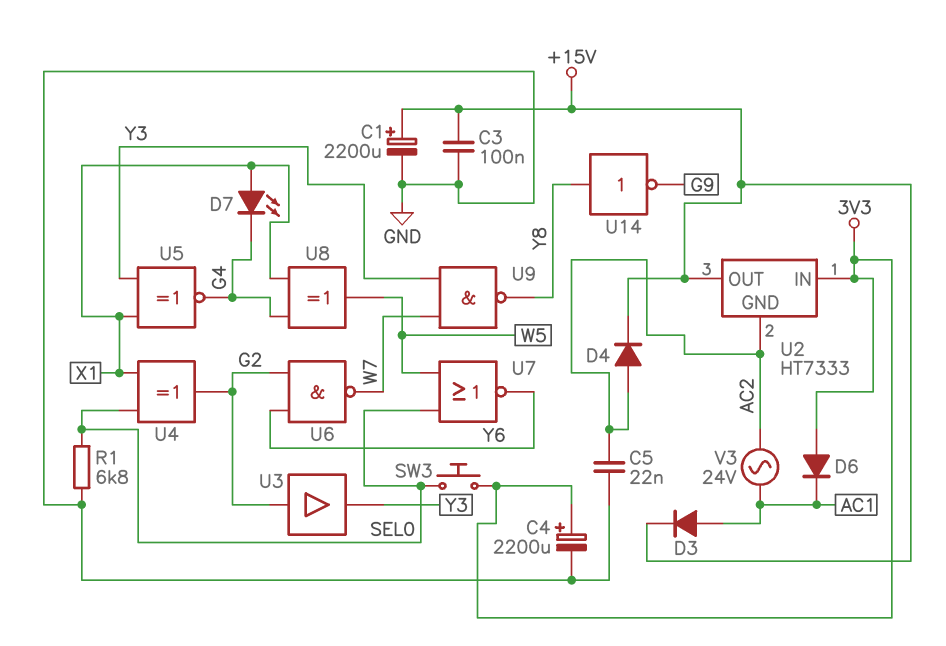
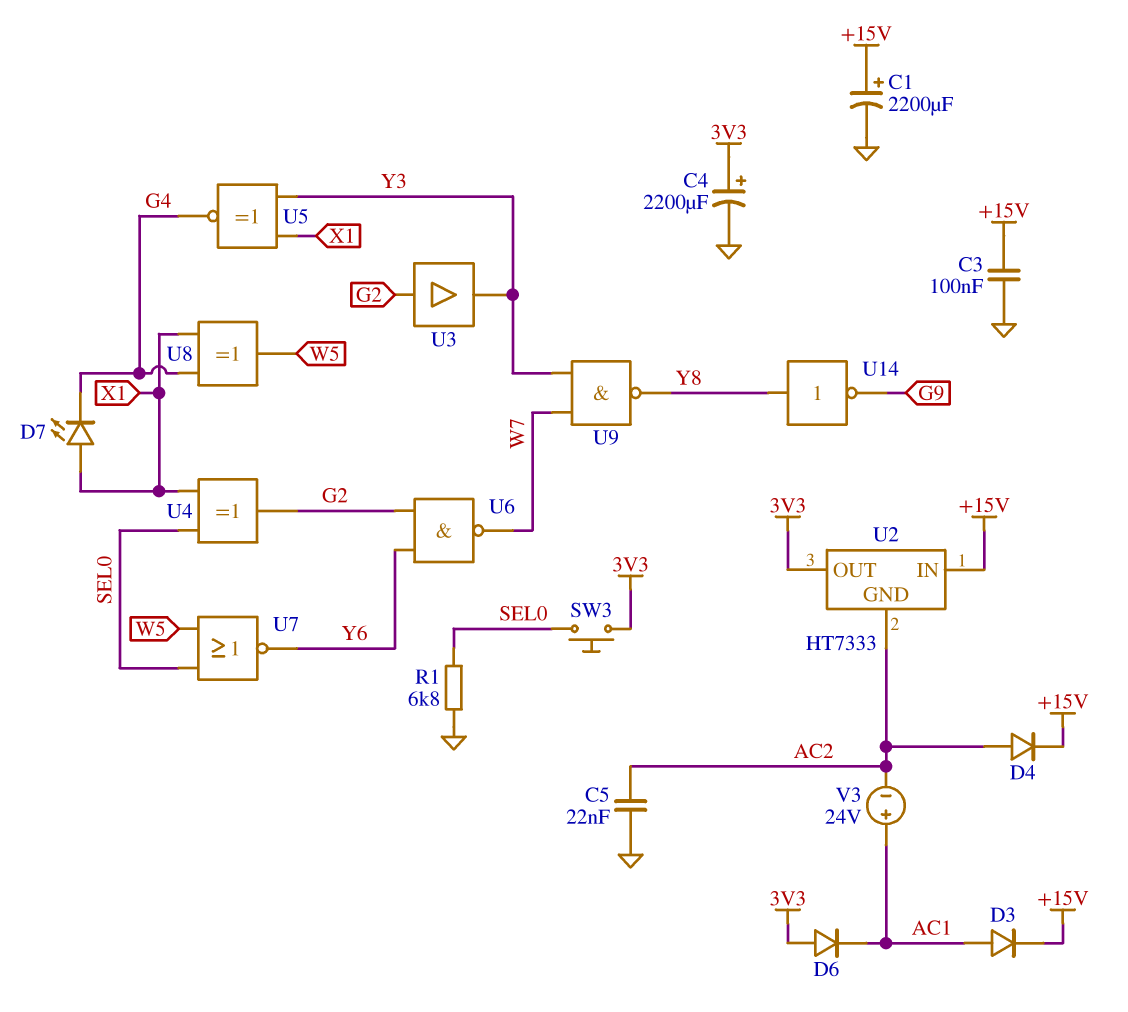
U2 pin IN: 3V3 -> +15V
U2 pin OUT: +15V -> 3V3
V3: AC 24V (AC1, AC2) -> 24V (plus AC1, minus AC2)

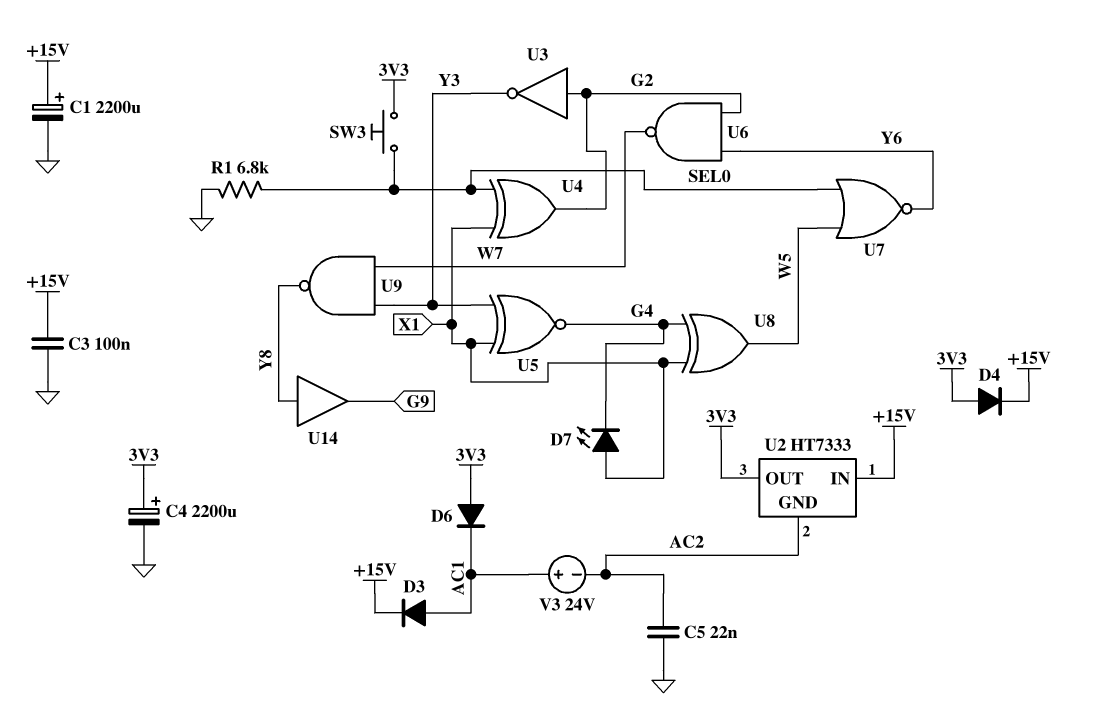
D4: diode (A AC2, K +15V) -> diode (A 3V3, K +15V)
U3: buffer (in G2, out Y3) -> NOT (in G2, out Y3)
U14: NOT (in Y8, out G9) -> buffer (in Y8, out G9)

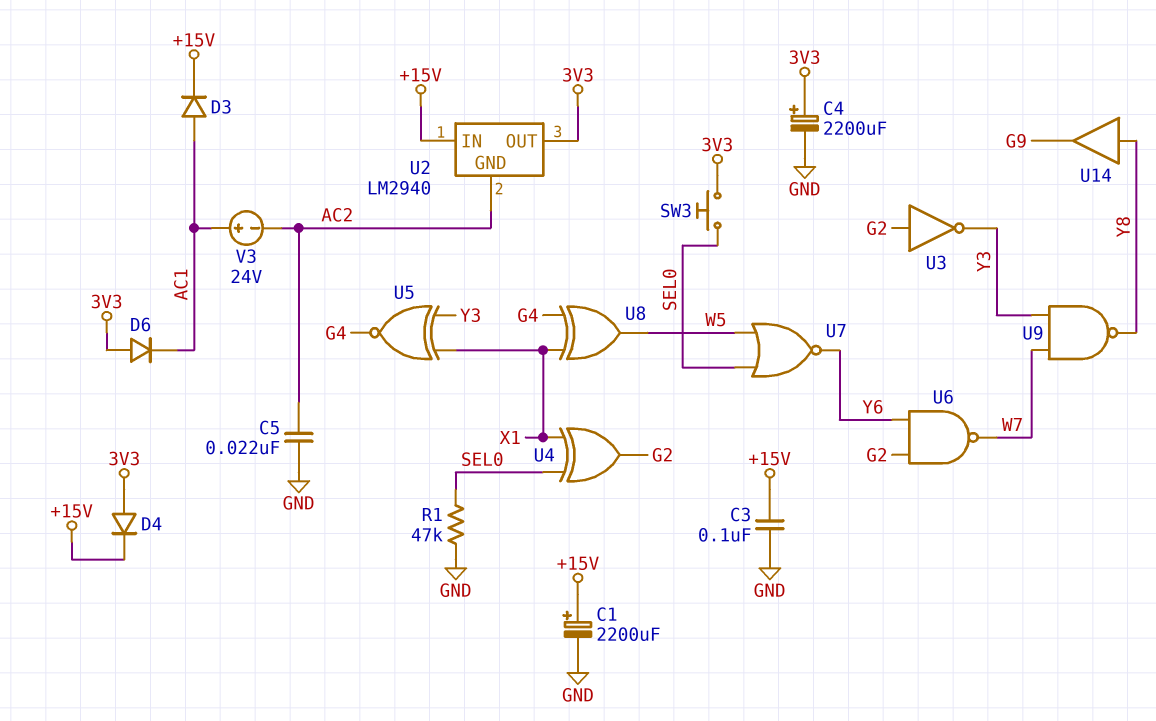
D7: LED (A X1, K G4) -> none
R1: 6.8k (GND, SEL0) -> 47k (GND, SEL0)
U2: HT7333 -> LM2940

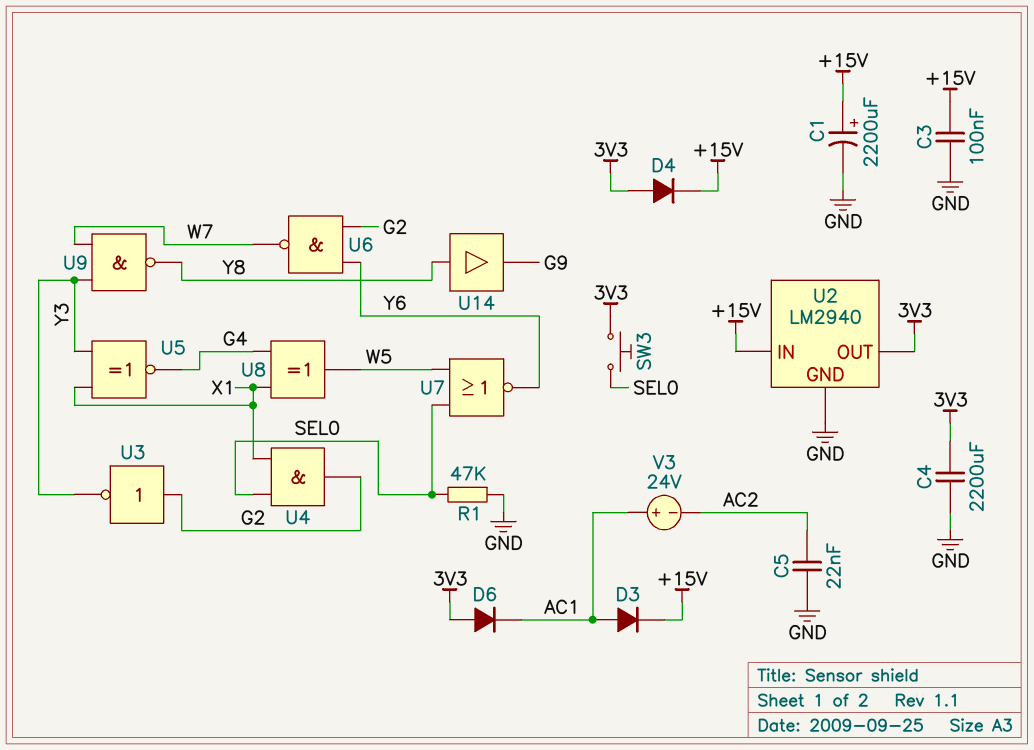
C4: 2200uF (plus 3V3, minus GND) -> 2200uF (3V3, GND)
U2 pin GND: AC2 -> GND
U4: XOR (in SEL0, in X1, out G2) -> AND (in SEL0, in X1, out G2)

